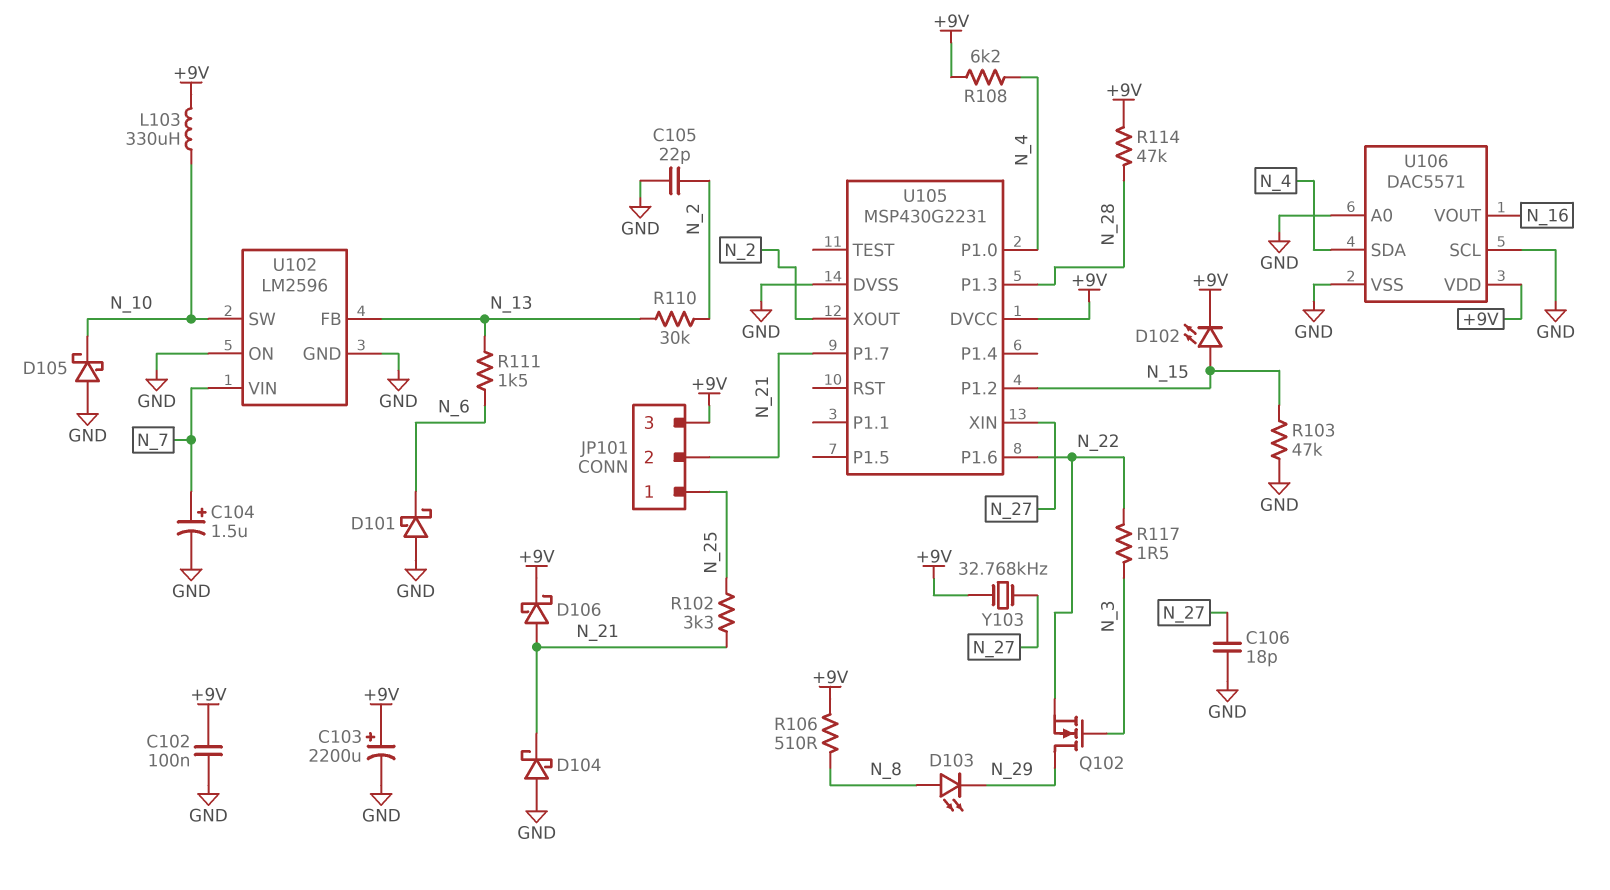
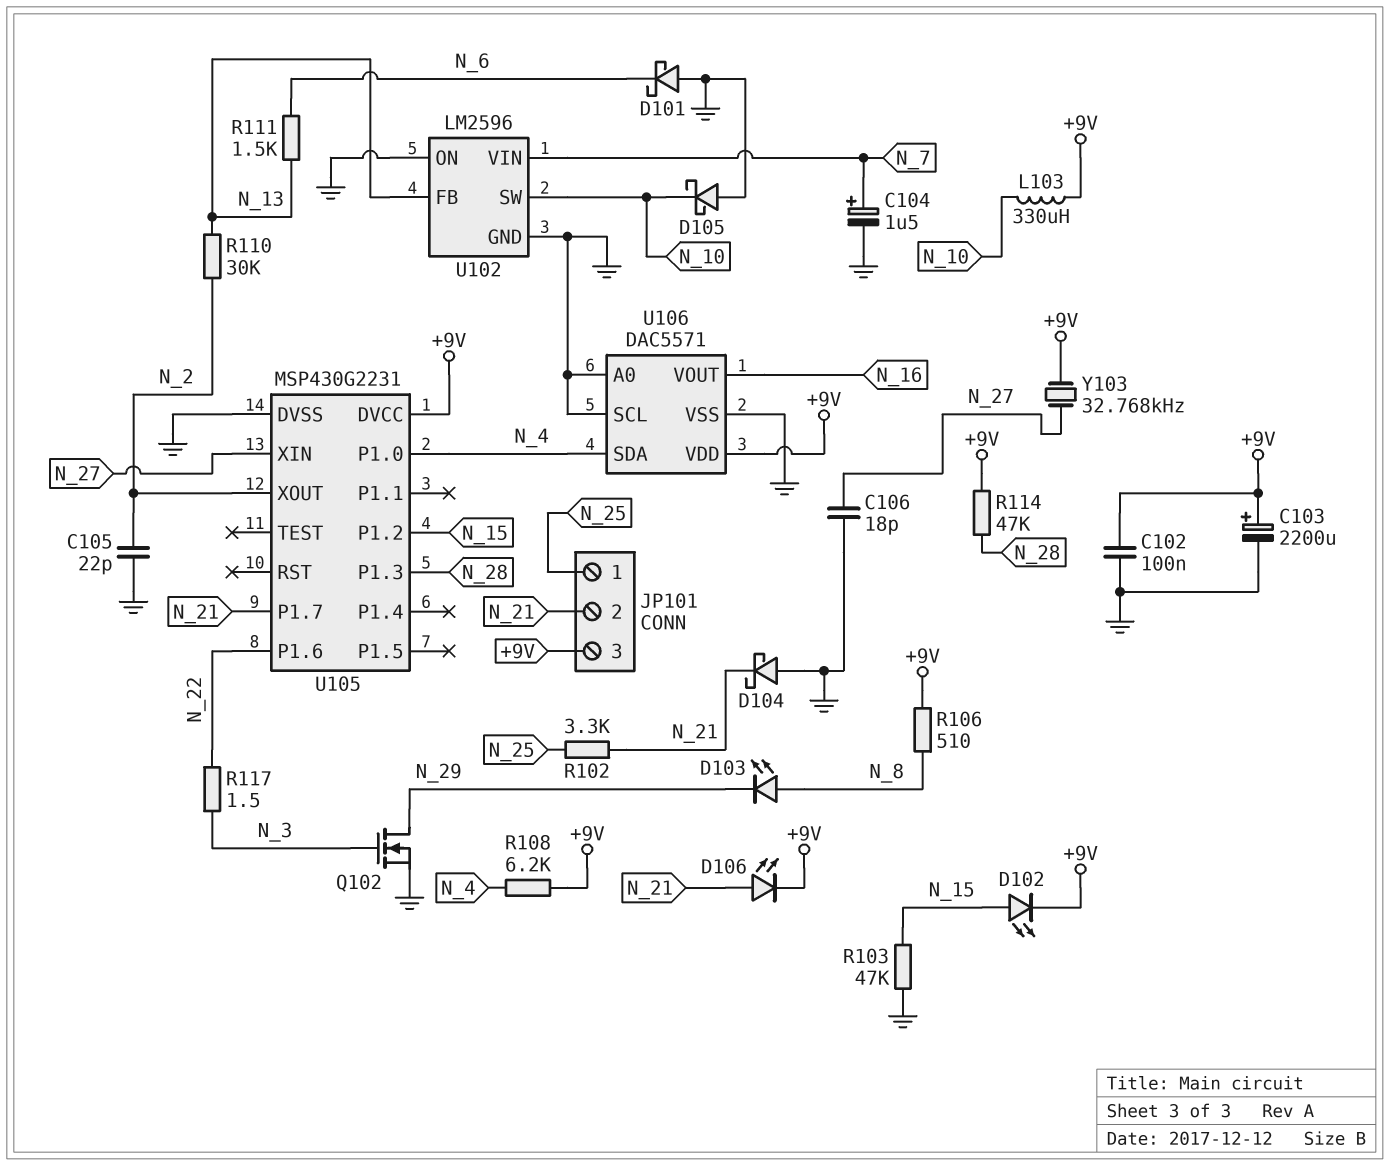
D106: schottky (A N_21, K +9V) -> LED (A N_21, K +9V)
Q102: NMOS (G N_3, D N_29, S N_22) -> NMOS (G N_3, D N_29, S GND)

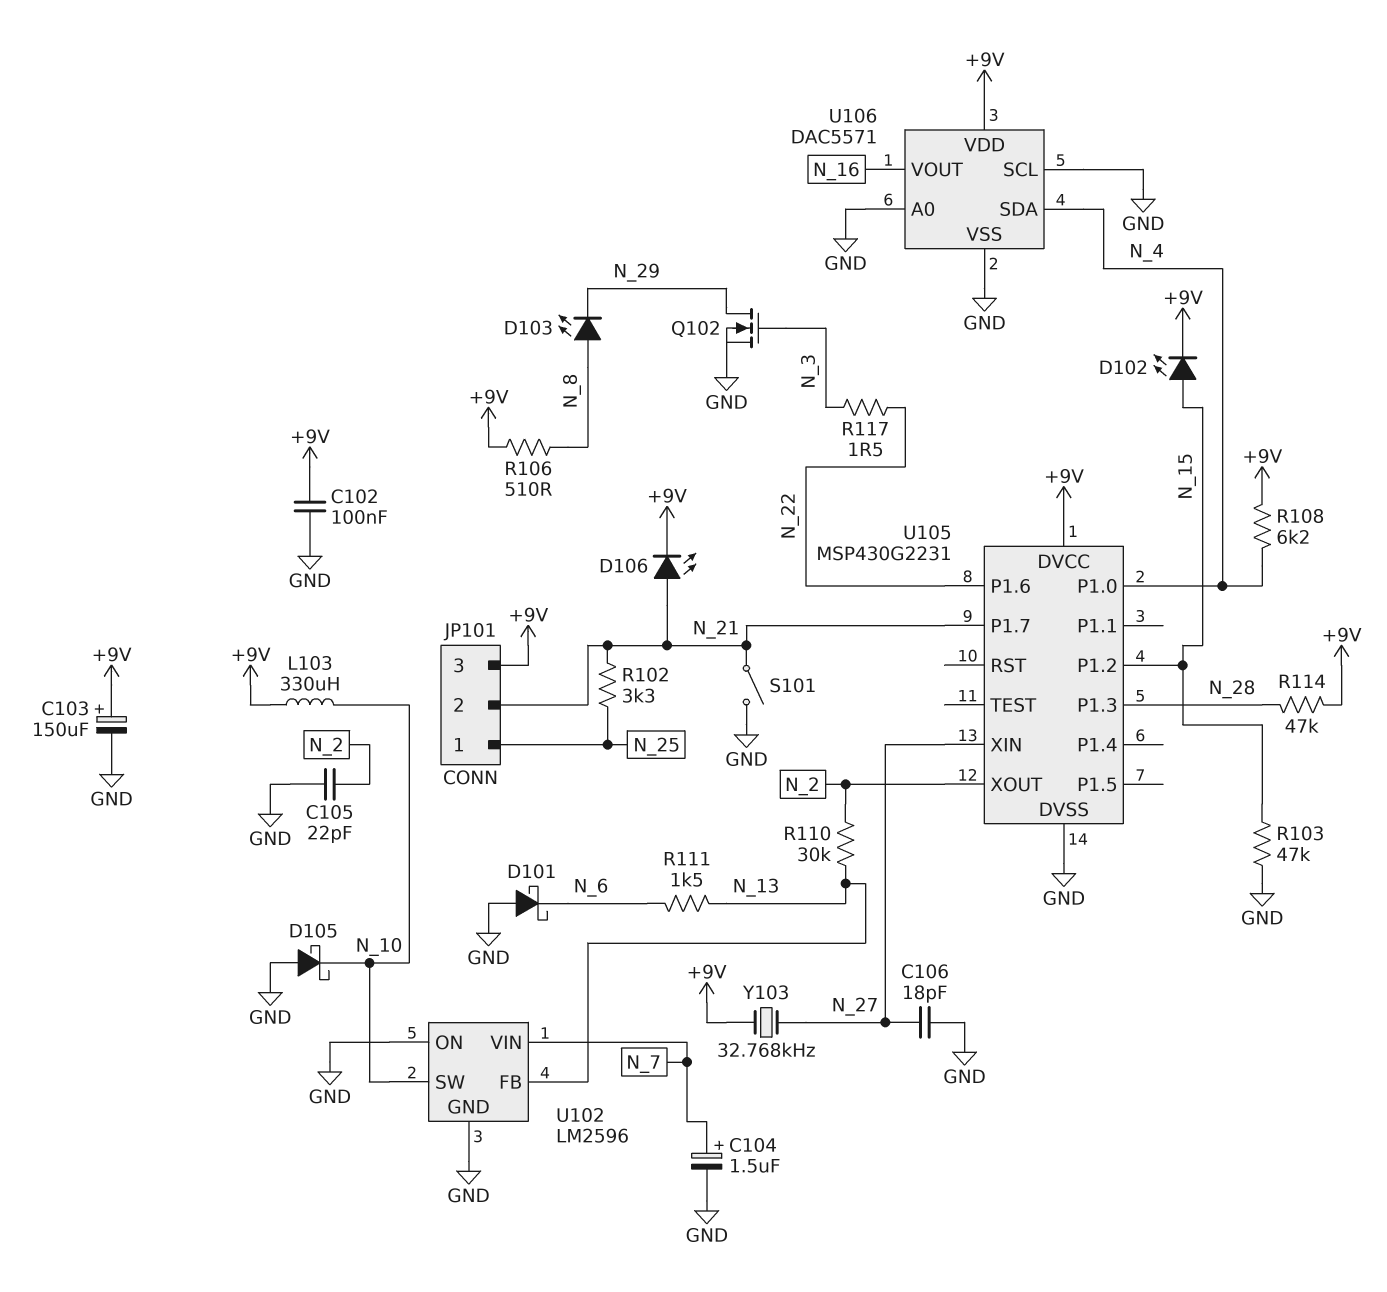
C103: 2200uF (plus +9V, minus GND) -> 150uF (plus +9V, minus GND)
D104: schottky (A GND, K N_21) -> none
S101: none -> switch (GND, N_21)

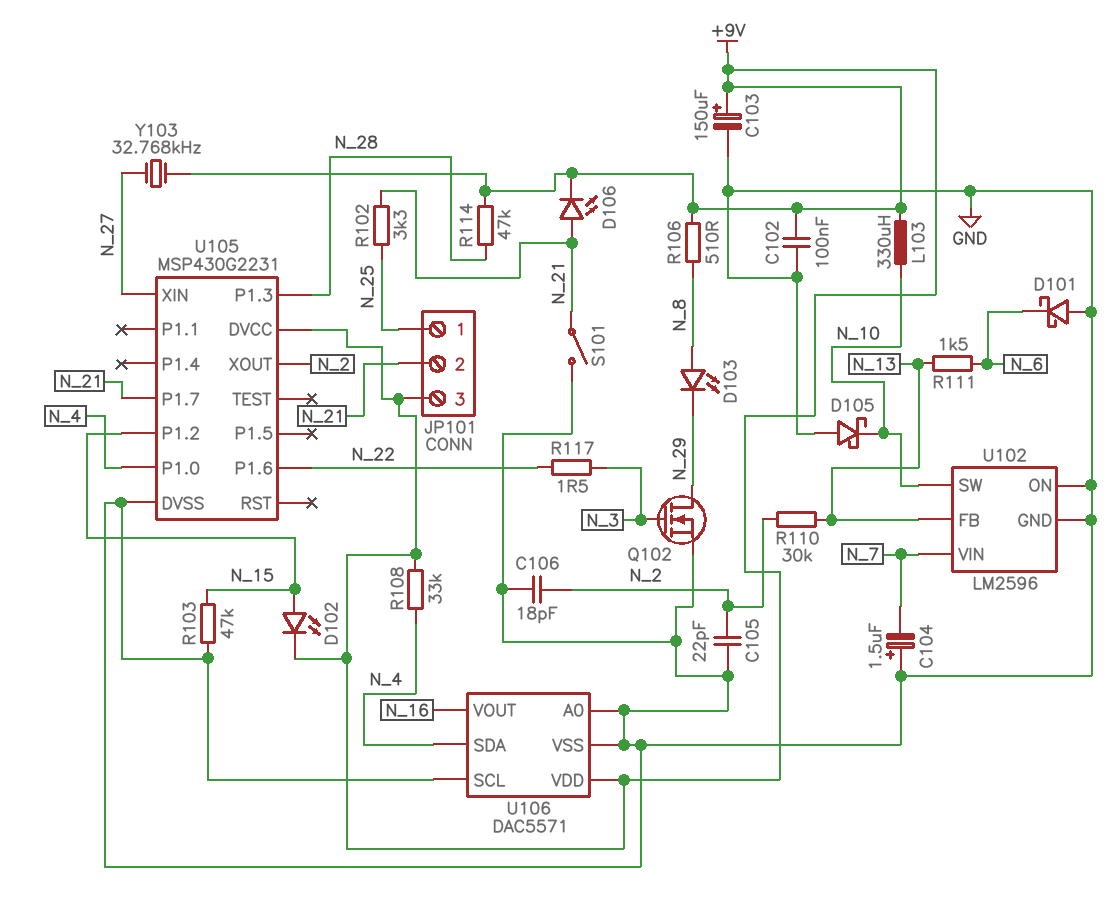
C104: 1.5uF (plus N_7, minus GND) -> 1.5uF (plus GND, minus N_7)
C106: 18pF (GND, N_27) -> 18pF (GND, N_2)
R108: 6.2k (+9V, N_4) -> 33k (+9V, N_4)

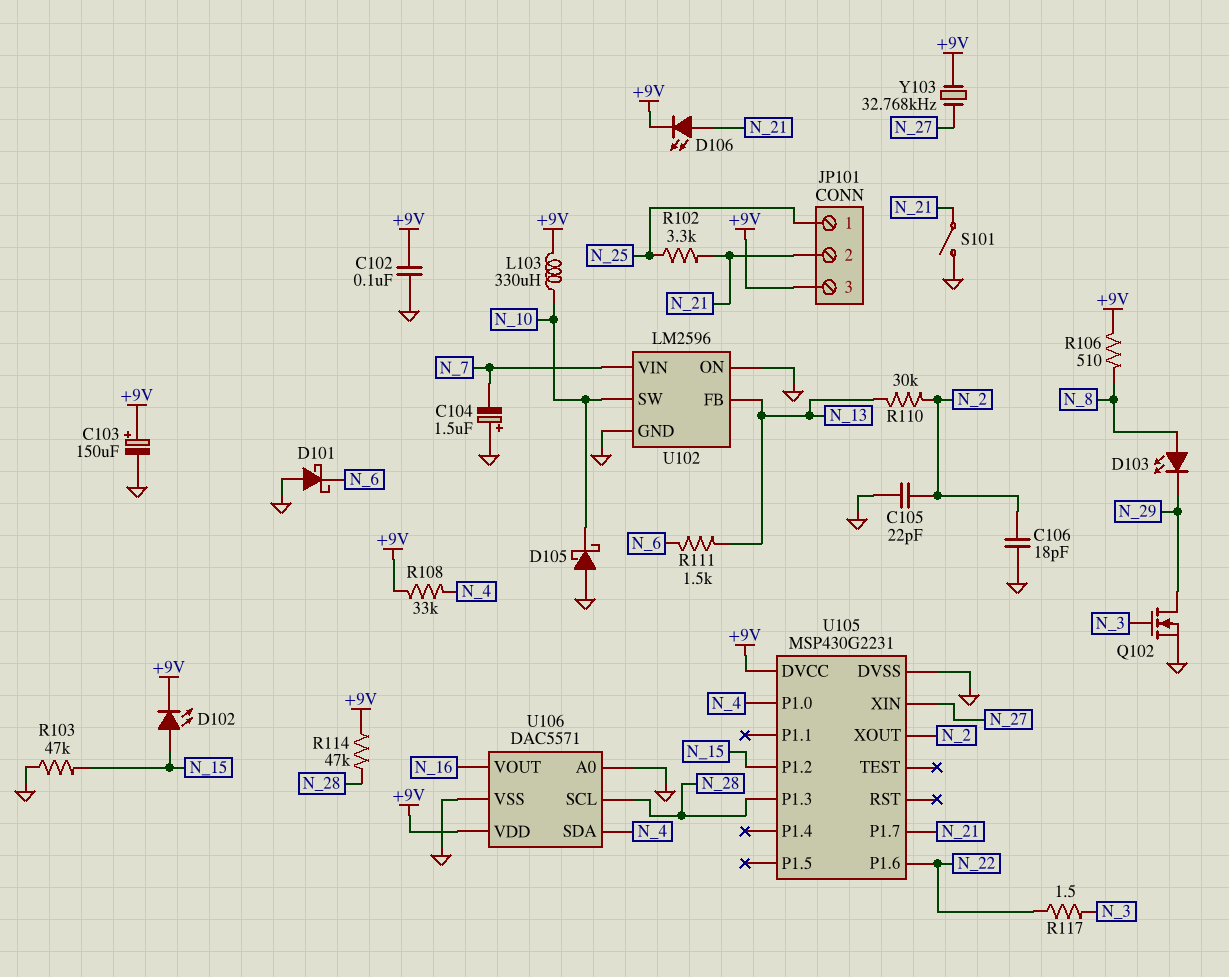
U106 pin SCL: GND -> N_28

